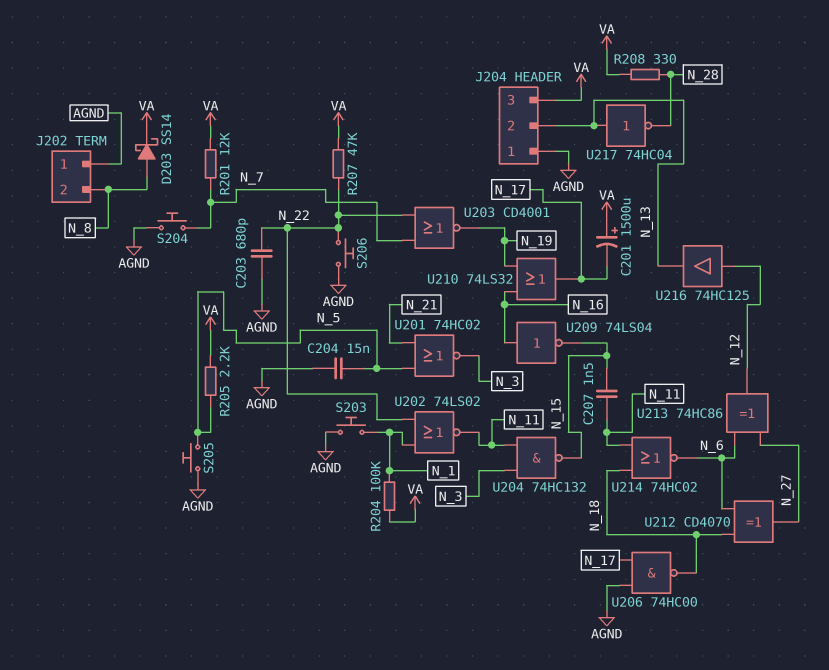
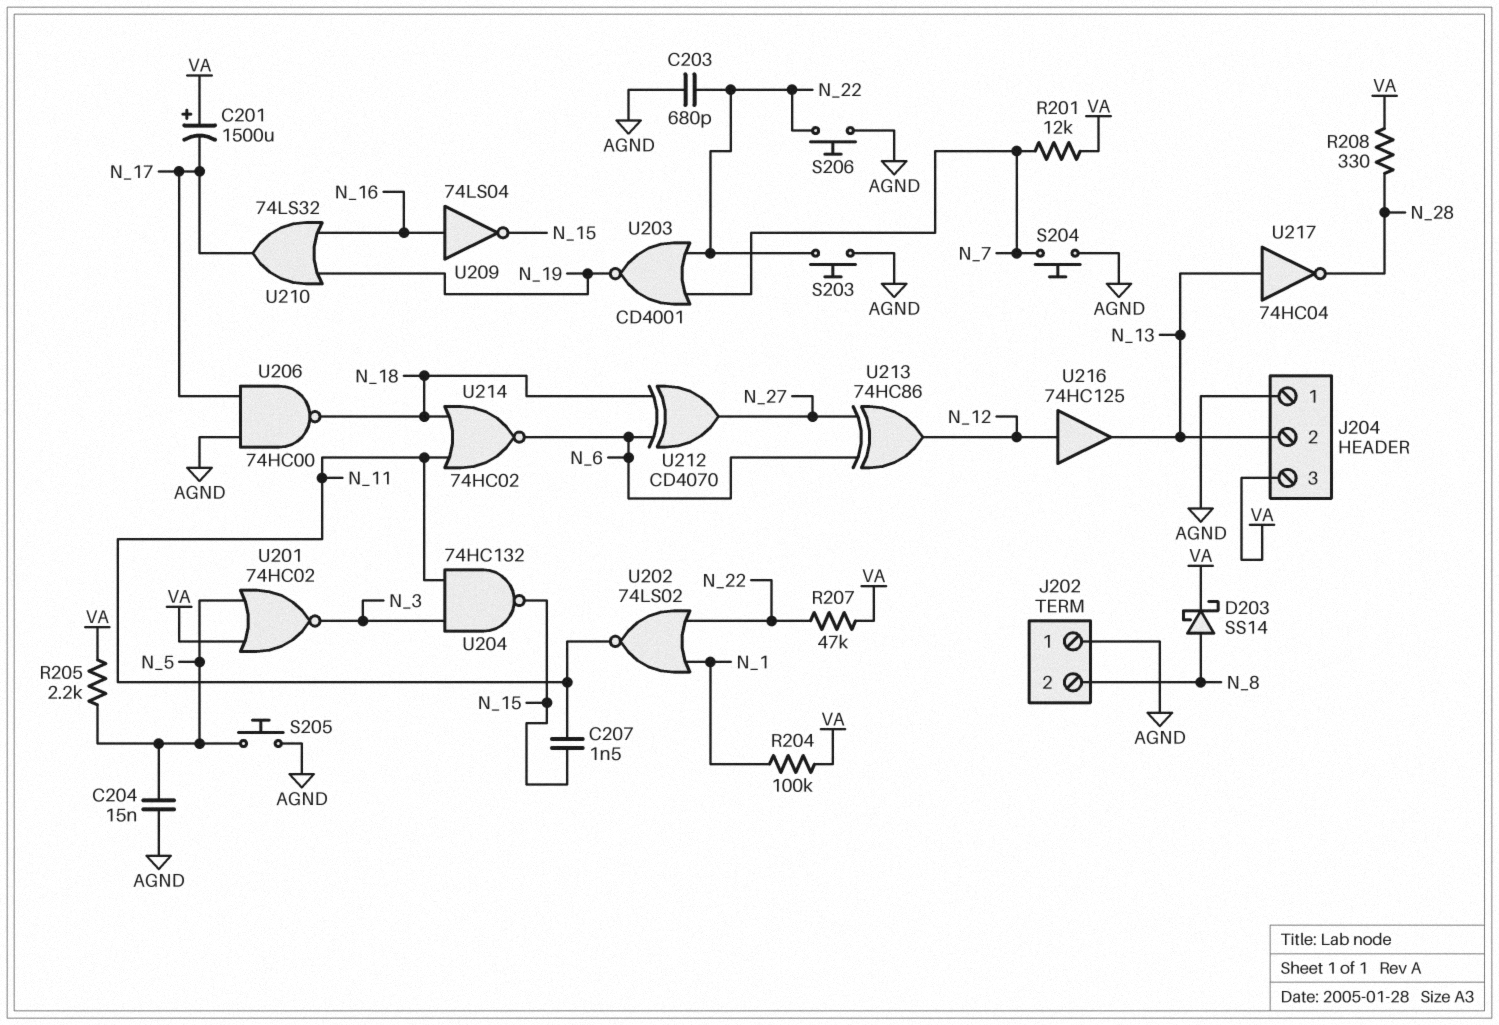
S203: button (AGND, N_1) -> button (AGND, N_22)
U201: NOR 74HC02 (in N_5, in N_21, out N_3) -> NOR 74HC02 (in N_5, in VA, out N_3)

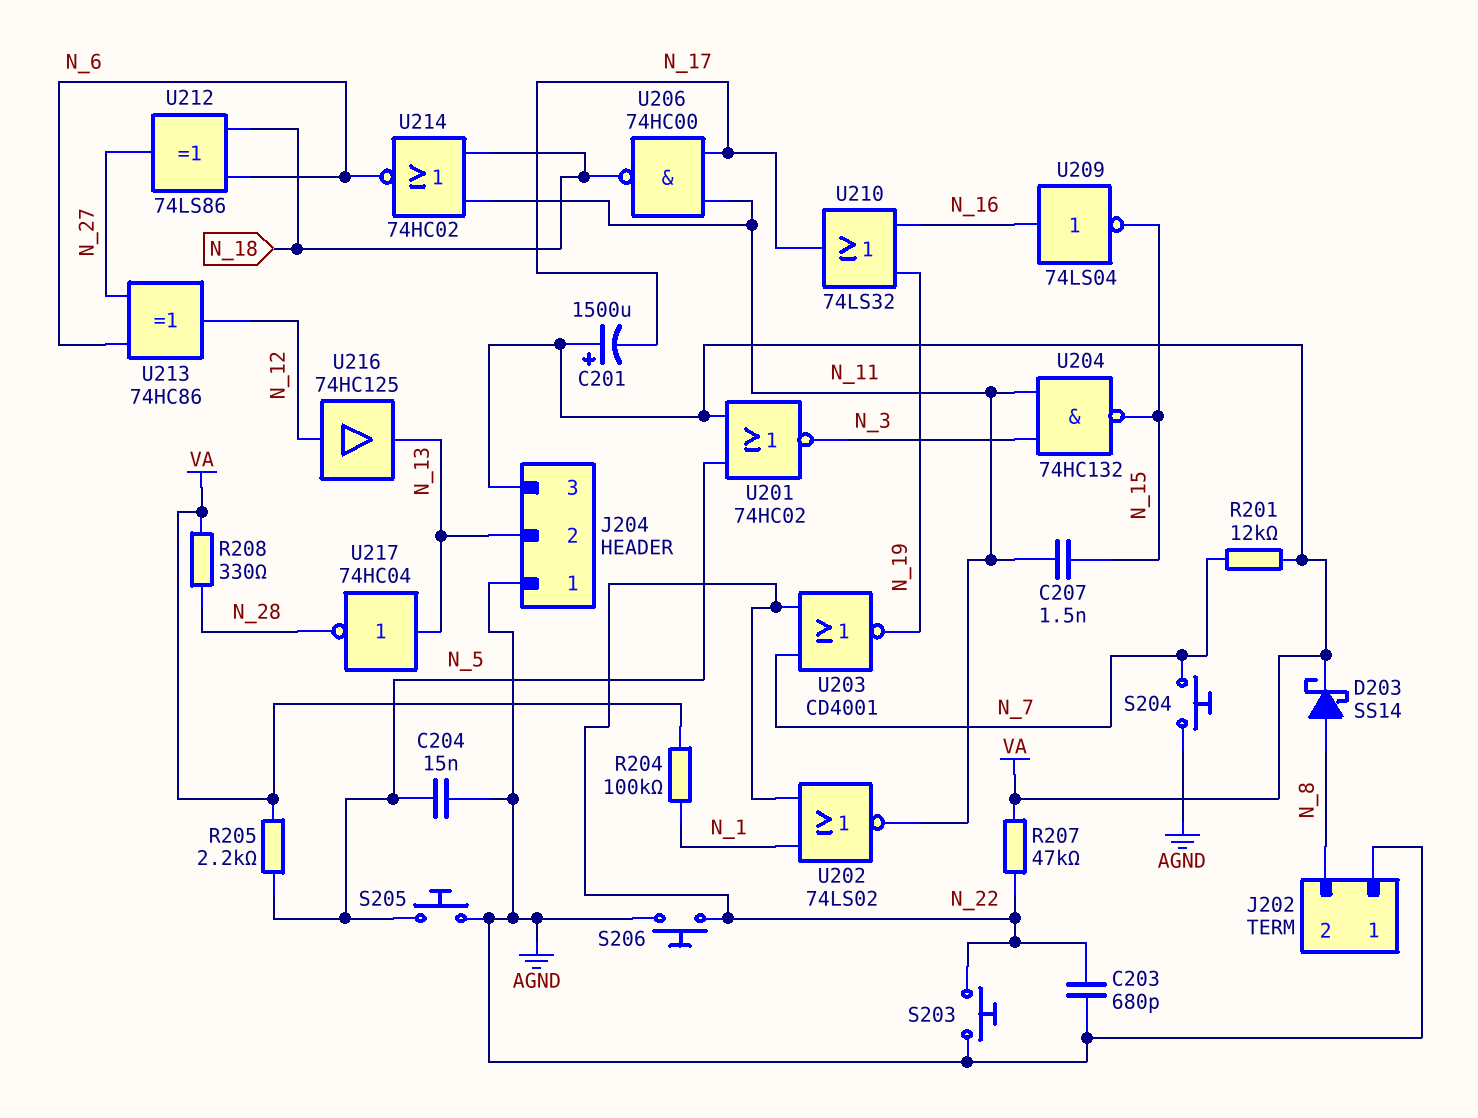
U206: NAND 74HC00 (in AGND, in N_17, out N_18) -> NAND 74HC00 (in N_11, in N_17, out N_18)
U212: XOR CD4070 (in N_6, in N_18, out N_27) -> XOR 74LS86 (in N_6, in N_18, out N_27)

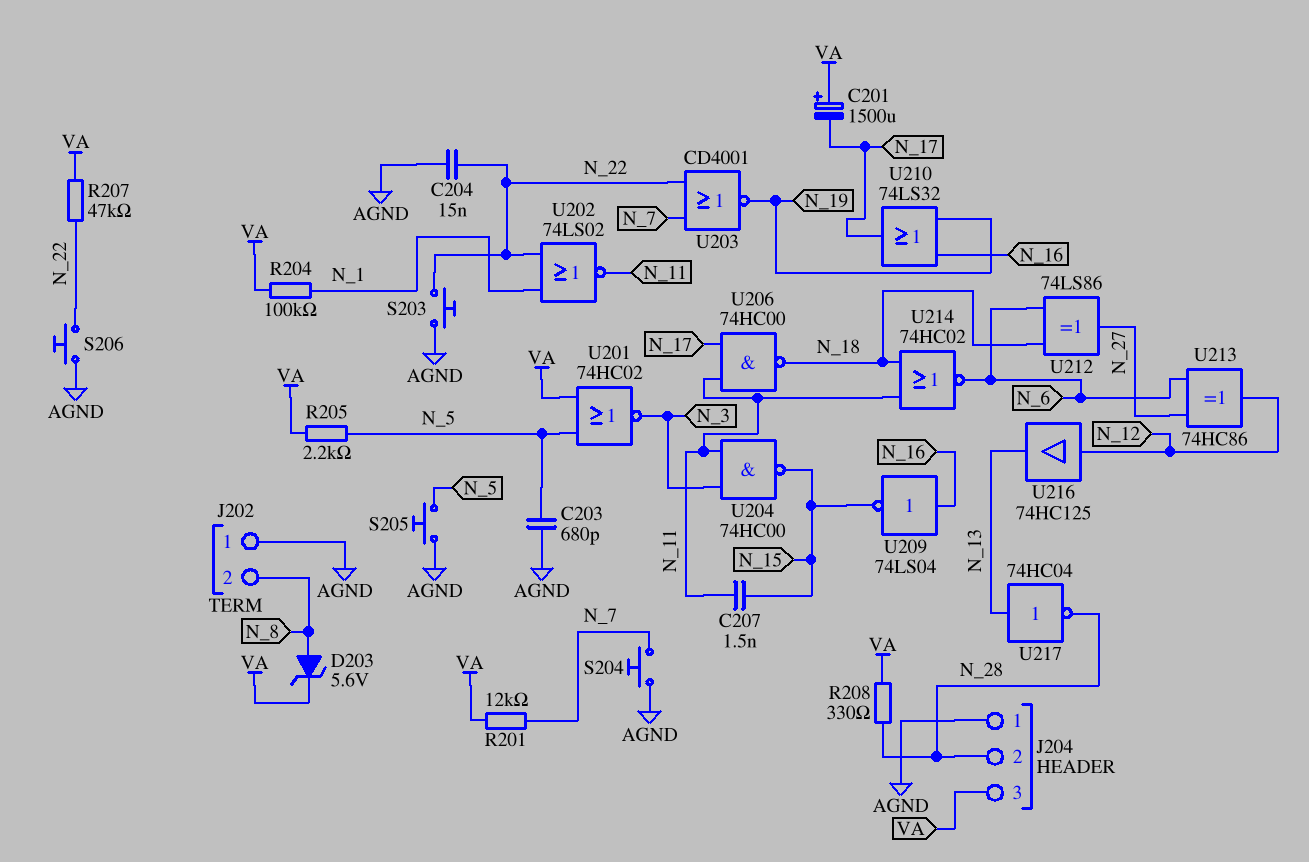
C203: 680pF (AGND, N_22) -> 680pF (AGND, N_5)
C204: 15nF (AGND, N_5) -> 15nF (AGND, N_22)
D203: schottky SS14 (A N_8, K VA) -> zener 5.6V (A N_8, K VA)
J204 pin 2: N_13 -> N_28
U204: NAND 74HC132 (in N_3, in N_11, out N_15) -> NAND 74HC00 (in N_3, in N_11, out N_15)

